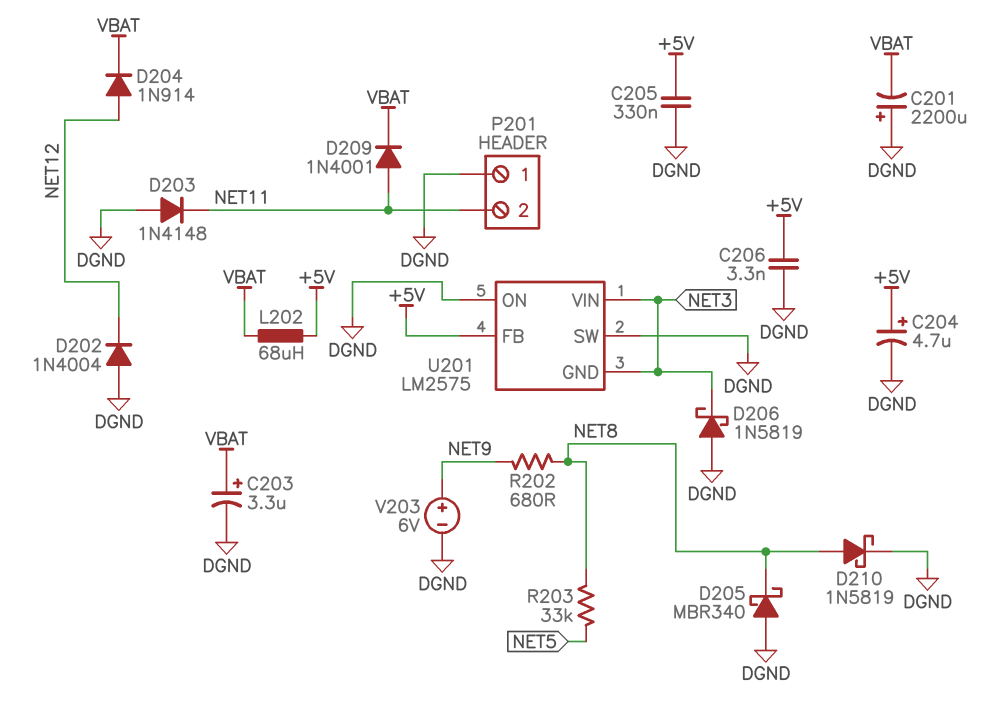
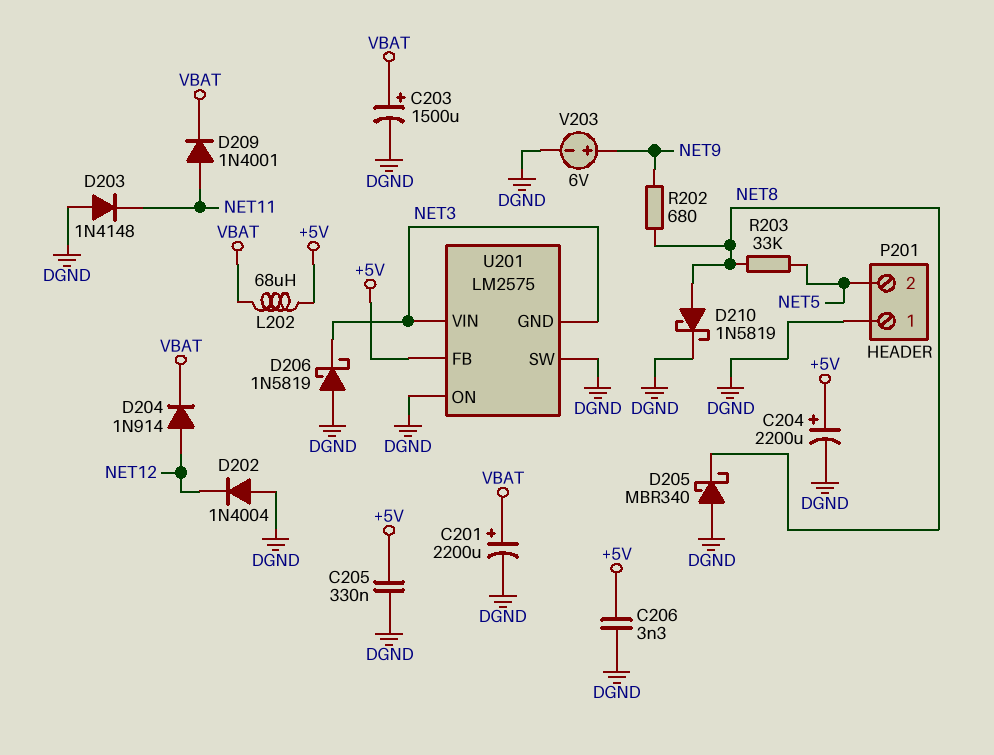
C201: 2200uF (plus DGND, minus VBAT) -> 2200uF (plus VBAT, minus DGND)
C203: 3.3uF (plus VBAT, minus DGND) -> 1500uF (plus VBAT, minus DGND)
C204: 4.7uF (plus +5V, minus DGND) -> 2200uF (plus +5V, minus DGND)
P201 pin 2: NET11 -> NET5

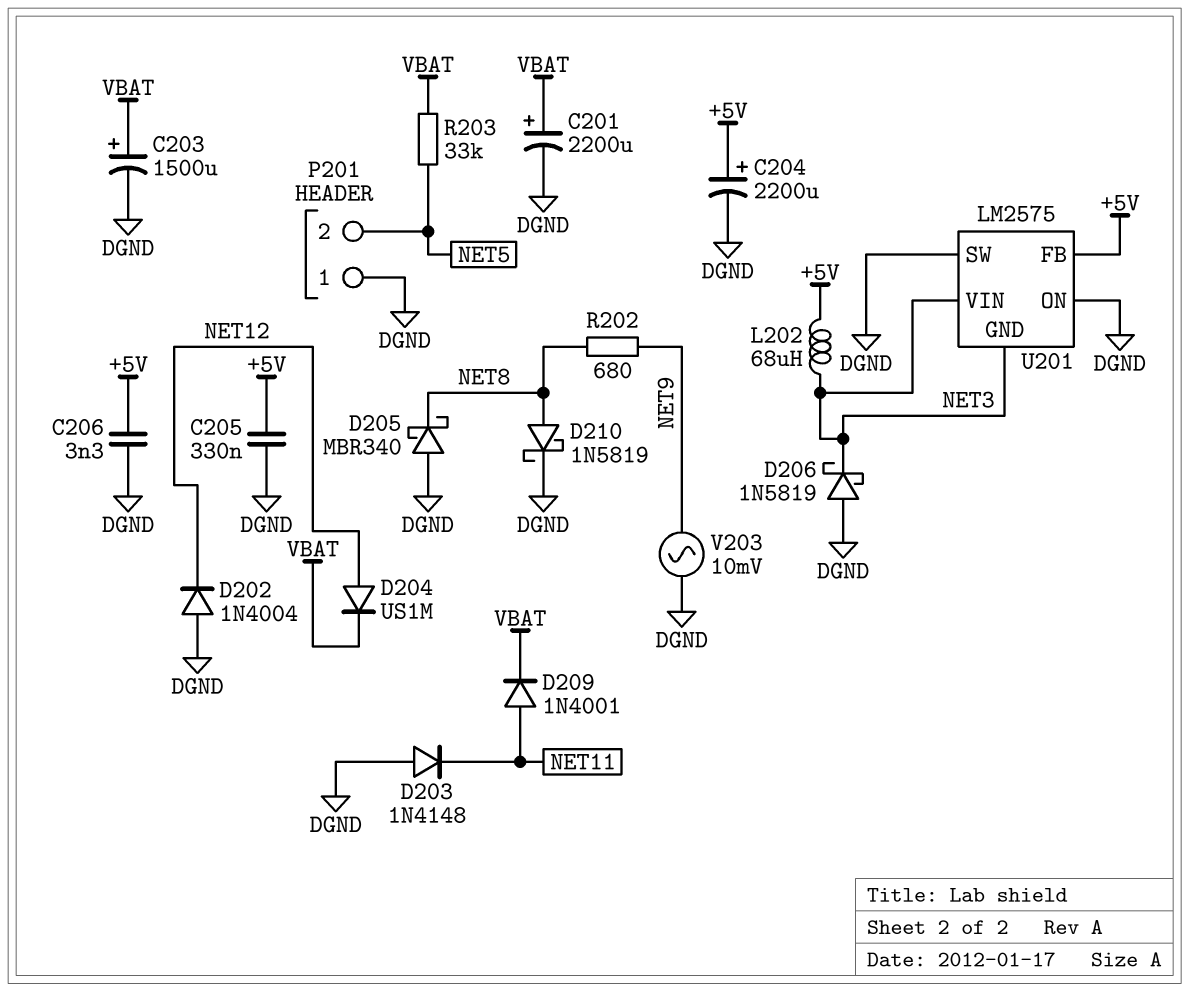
D204: diode 1N914 (A NET12, K VBAT) -> diode US1M (A NET12, K VBAT)
L202: 68uH (+5V, VBAT) -> 68uH (+5V, NET3)
R203: 33k (NET5, NET8) -> 33k (NET5, VBAT)
V203: 6V (plus NET9, minus DGND) -> AC 10mV (DGND, NET9)

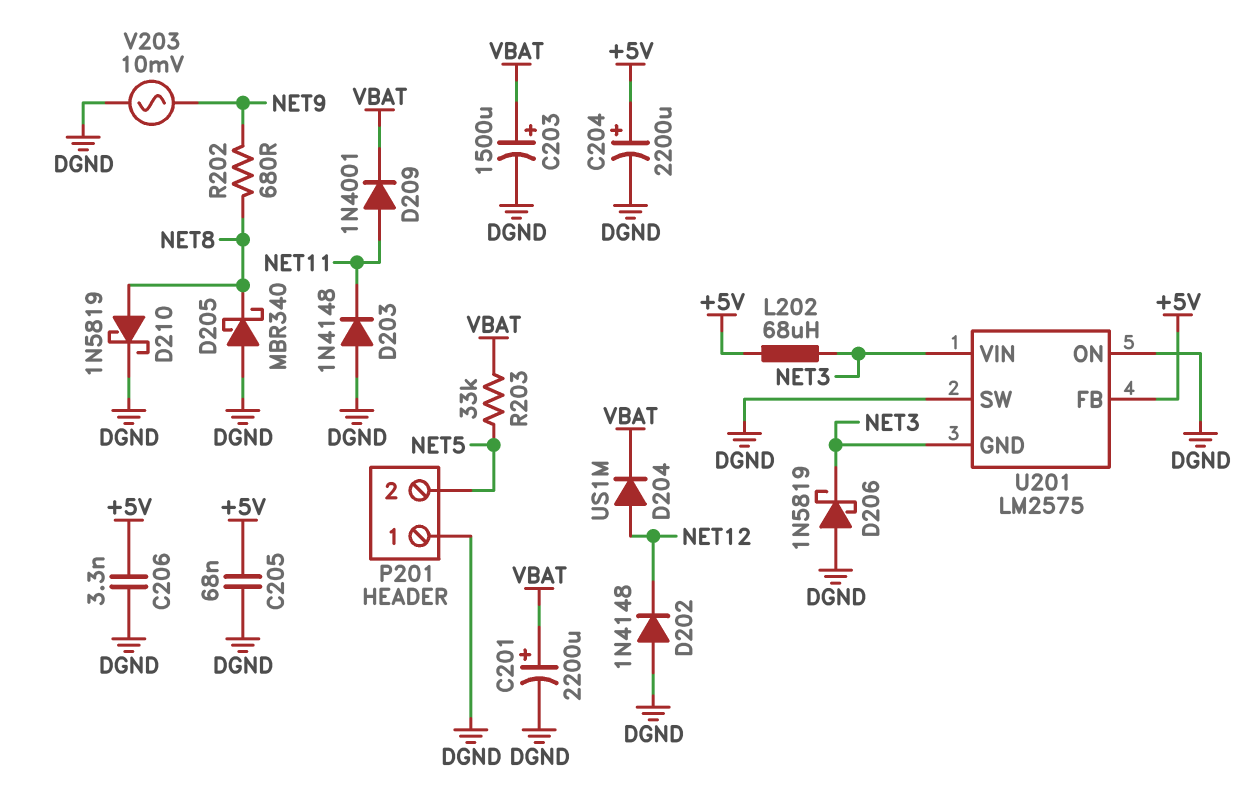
C205: 330nF (+5V, DGND) -> 68nF (+5V, DGND)
D202: diode 1N4004 (A DGND, K NET12) -> diode 1N4148 (A DGND, K NET12)

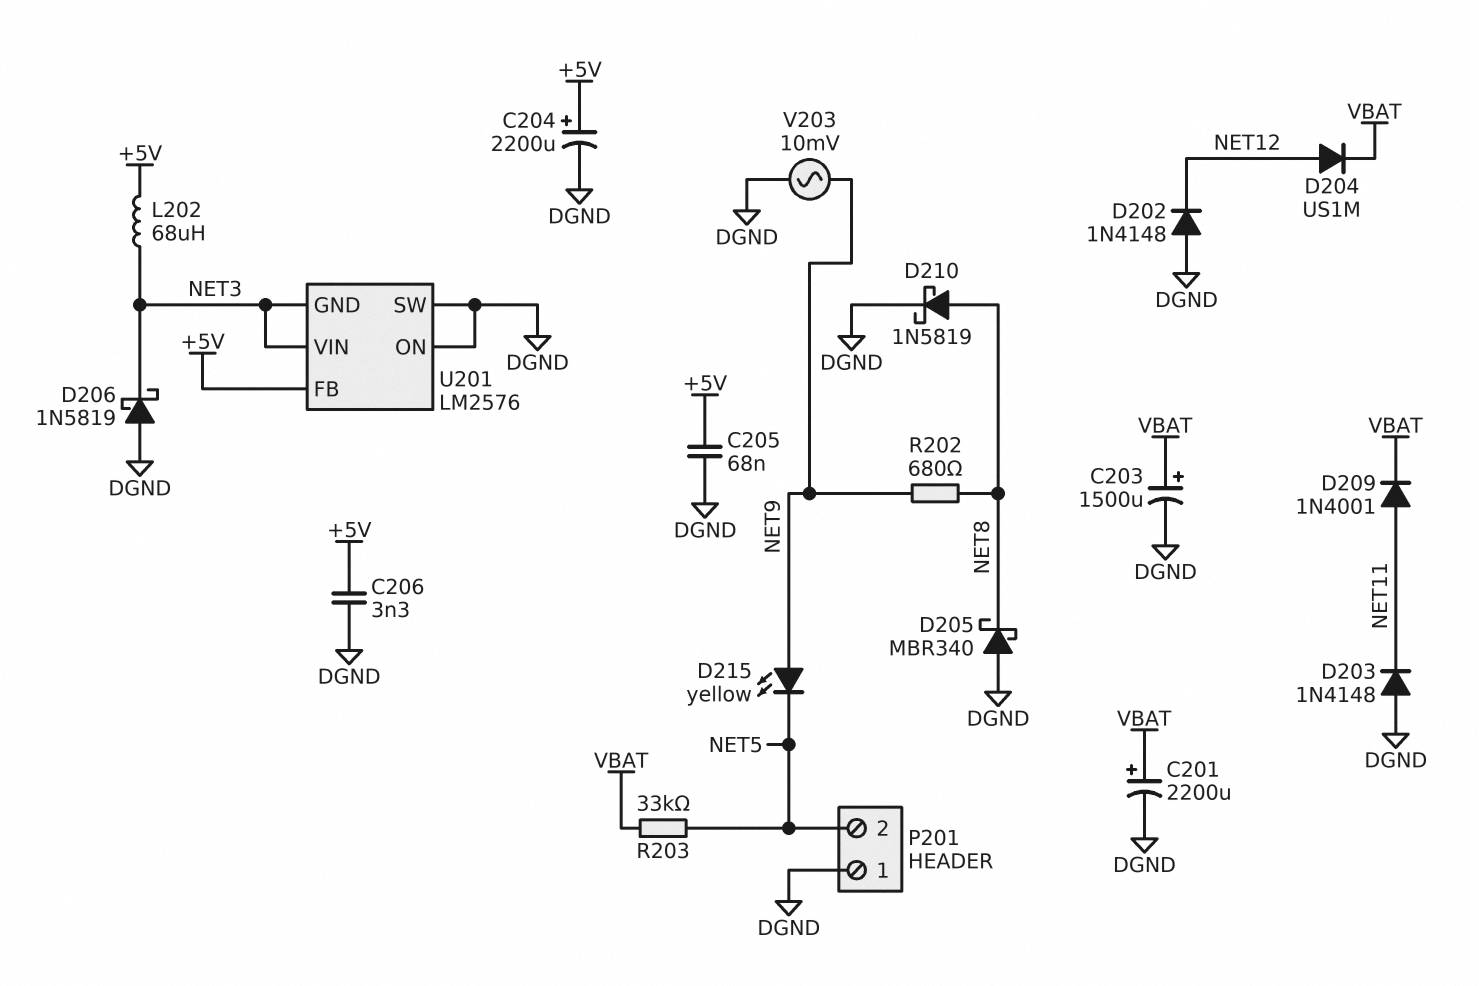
D215: none -> LED yellow (A NET9, K NET5)
U201: LM2575 -> LM2576

